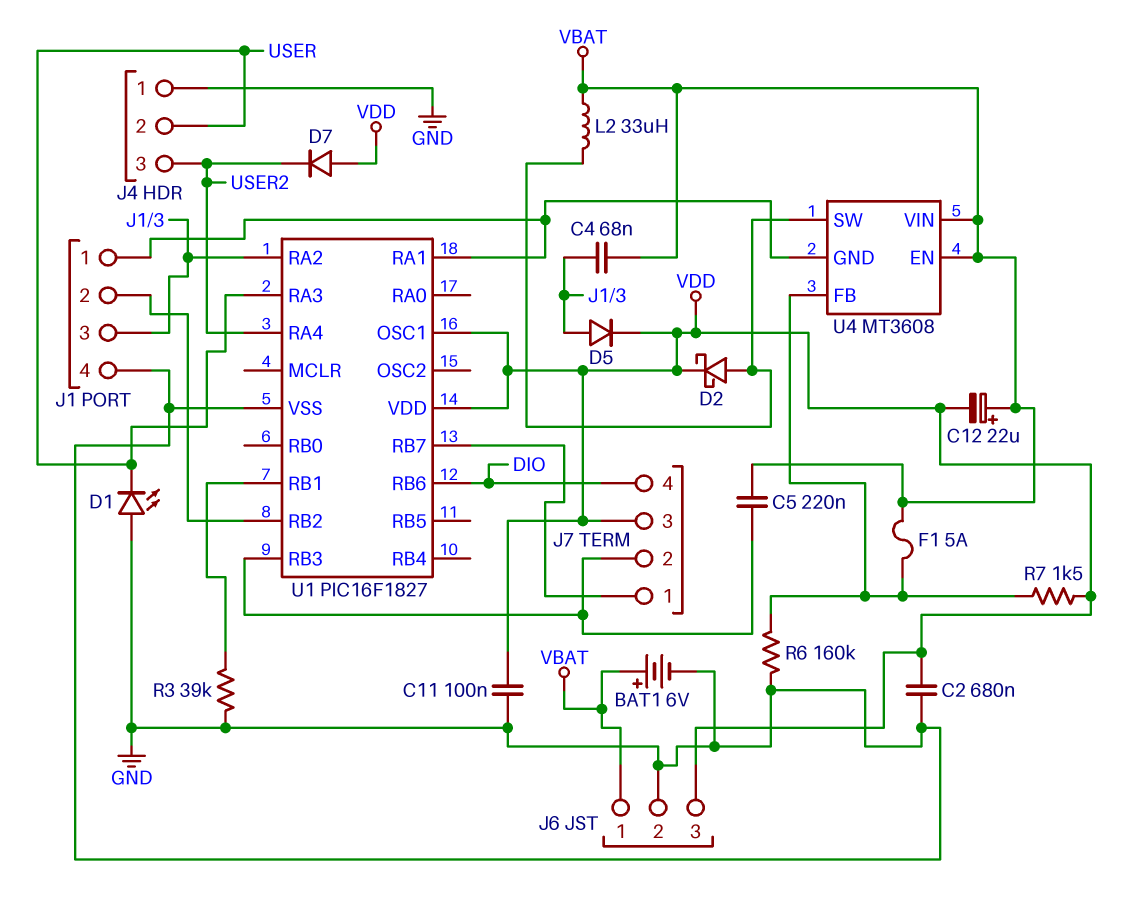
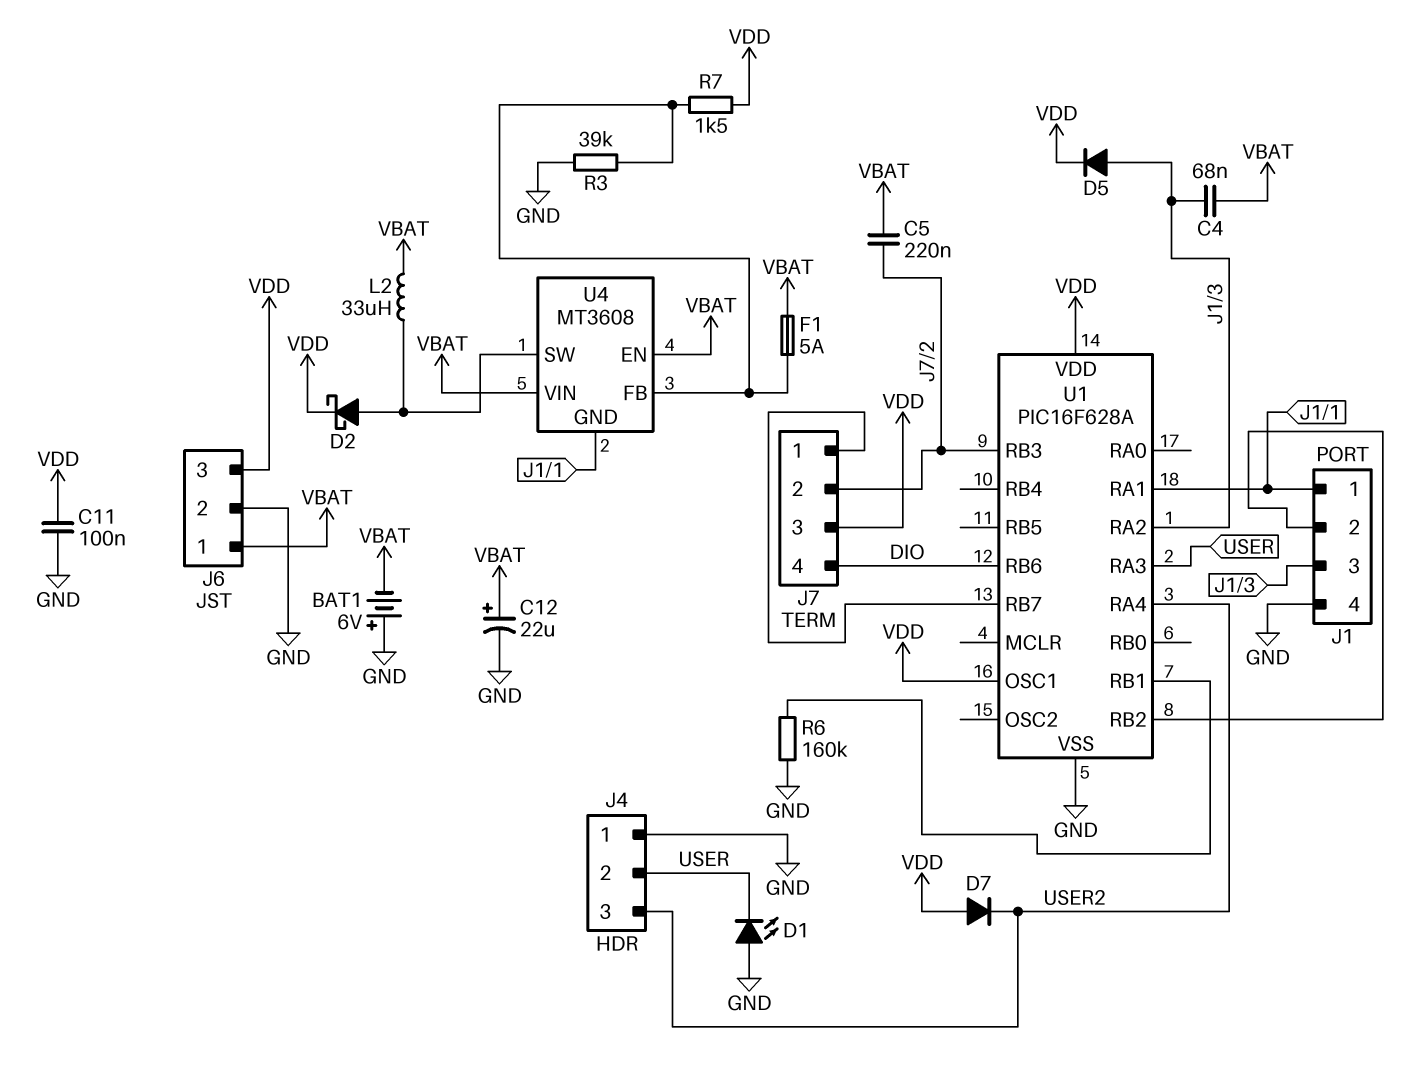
BAT1: 6V (plus VBAT, minus GND) -> 6V (plus GND, minus VBAT)
C2: 680nF (GND, VDD) -> none
C12: 22uF (plus VBAT, minus VDD) -> 22uF (plus VBAT, minus GND)
R3: 39k (GND, U1/RB1) -> 39k (GND, U4/FB)
R6: 160k (GND, U4/FB) -> 160k (GND, U1/RB1)
U1: PIC16F1827 -> PIC16F628A

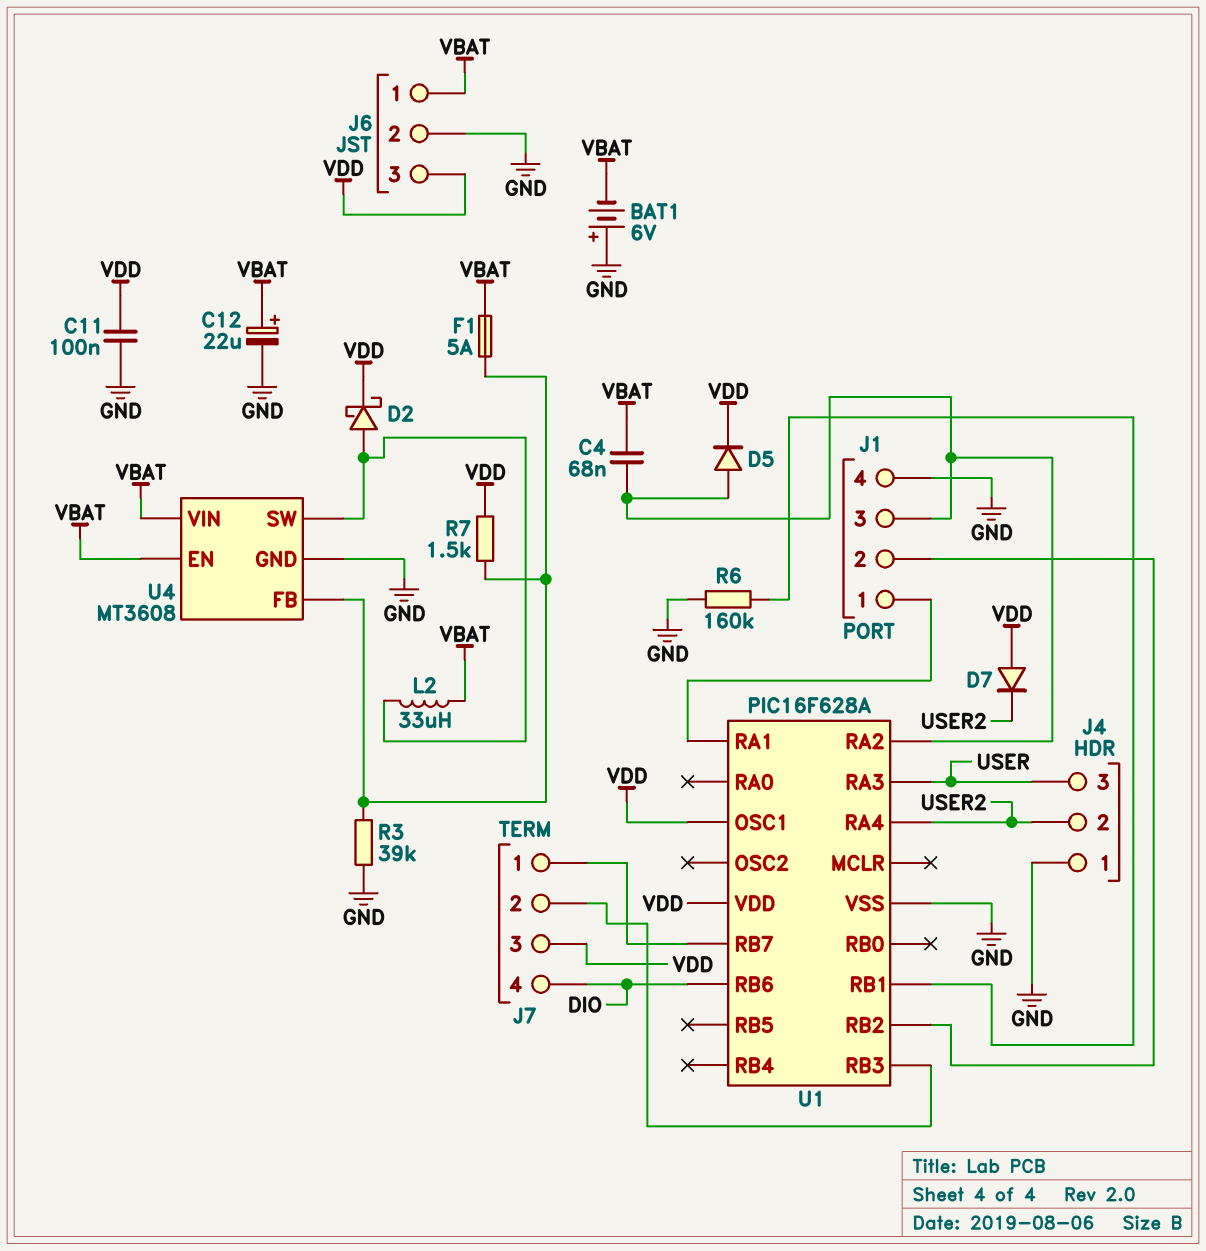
C5: 220nF (J7/2, VBAT) -> none
D1: LED (A GND, K USER) -> none
J4 pin 2: USER -> USER2
J4 pin 3: USER2 -> USER
U4 pin GND: J1/1 -> GND

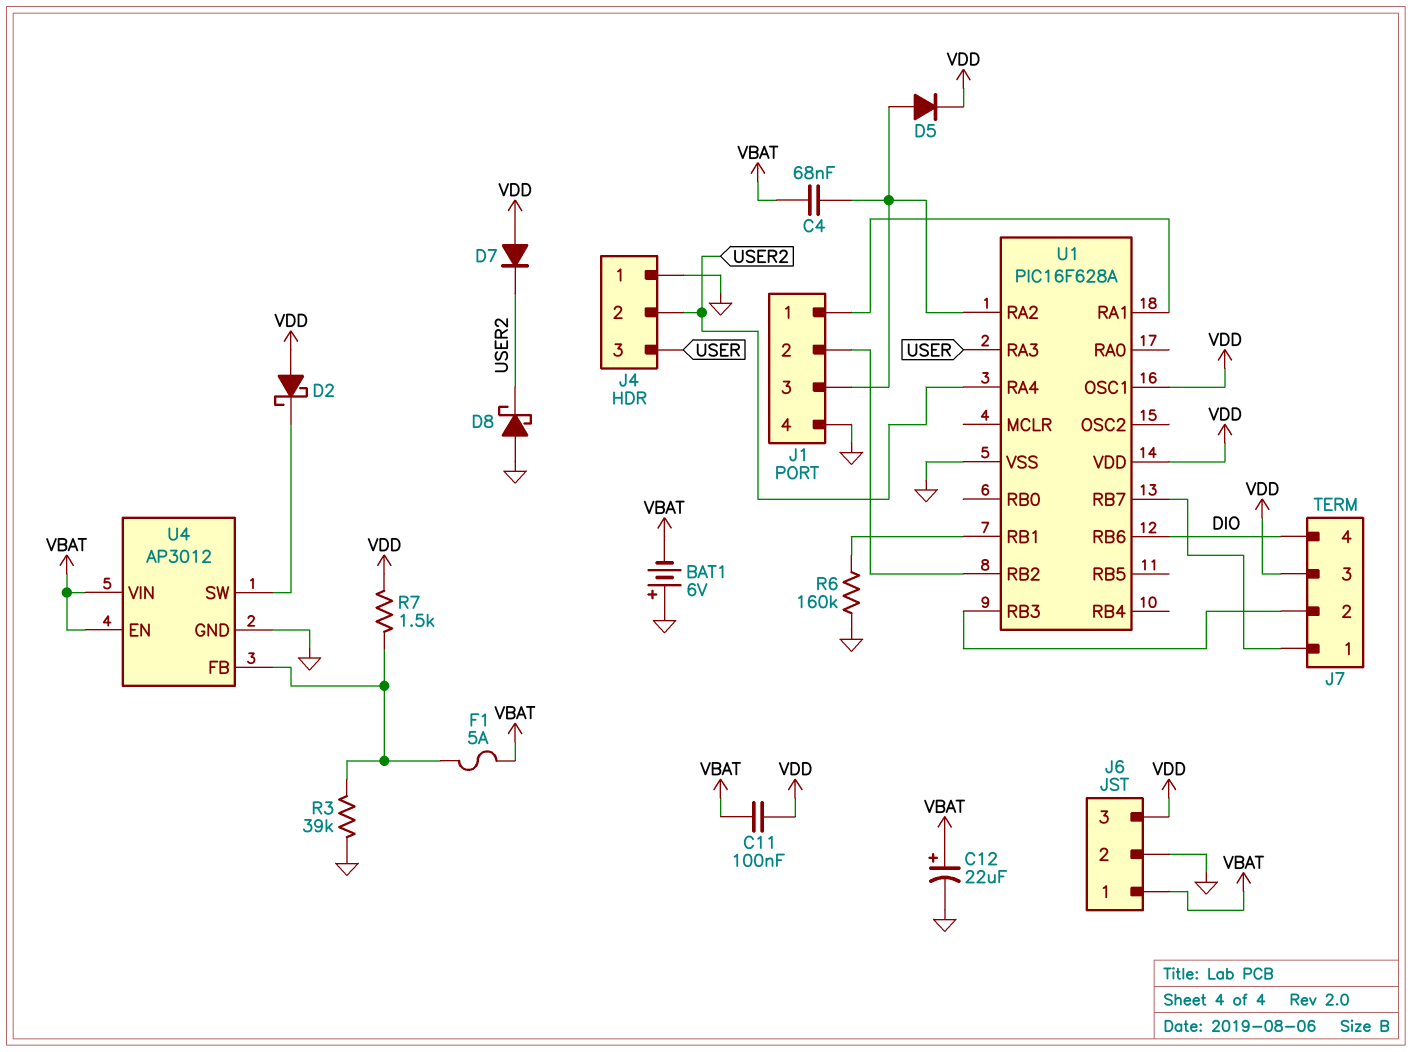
C11: 100nF (GND, VDD) -> 100nF (VBAT, VDD)
D2: schottky (A U4/SW, K VDD) -> schottky (A VDD, K U4/SW)
D8: none -> schottky (A GND, K USER2)
L2: 33uH (U4/SW, VBAT) -> none
U4: MT3608 -> AP3012

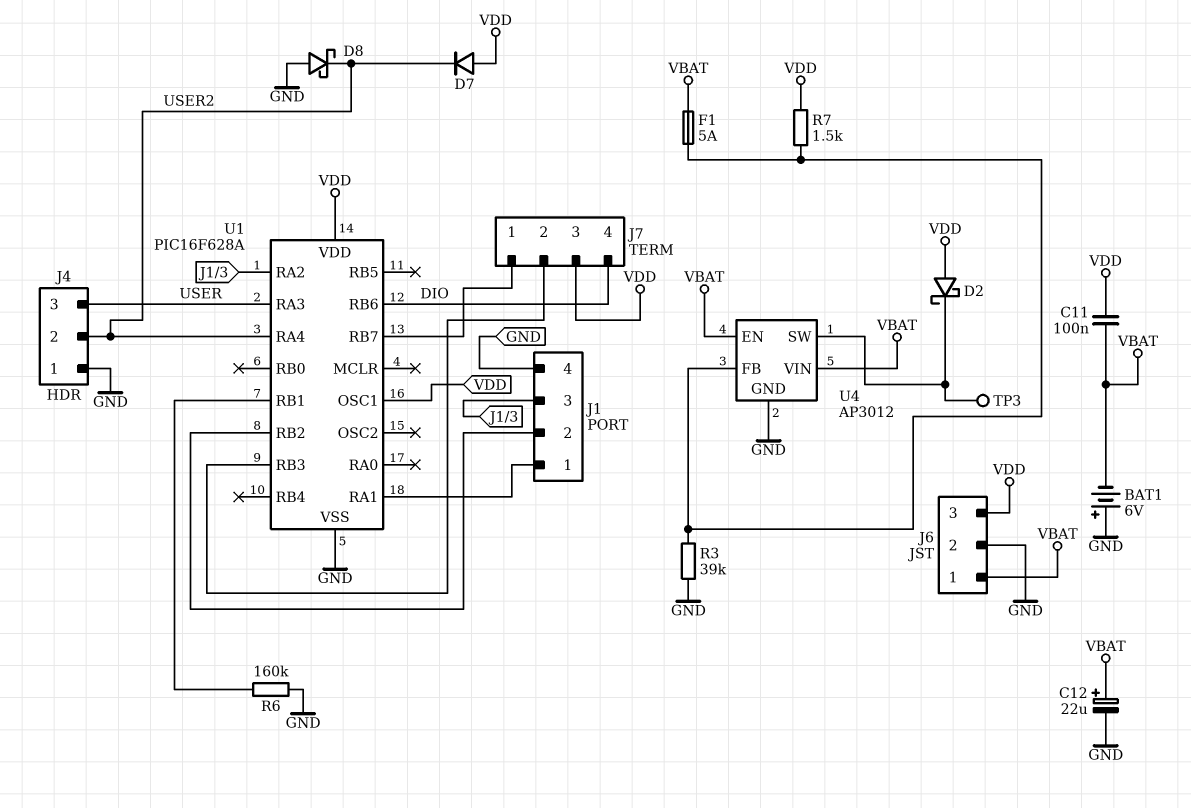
C4: 68nF (J1/3, VBAT) -> none
D5: diode (A J1/3, K VDD) -> none
TP3: none -> test point (U4/SW)

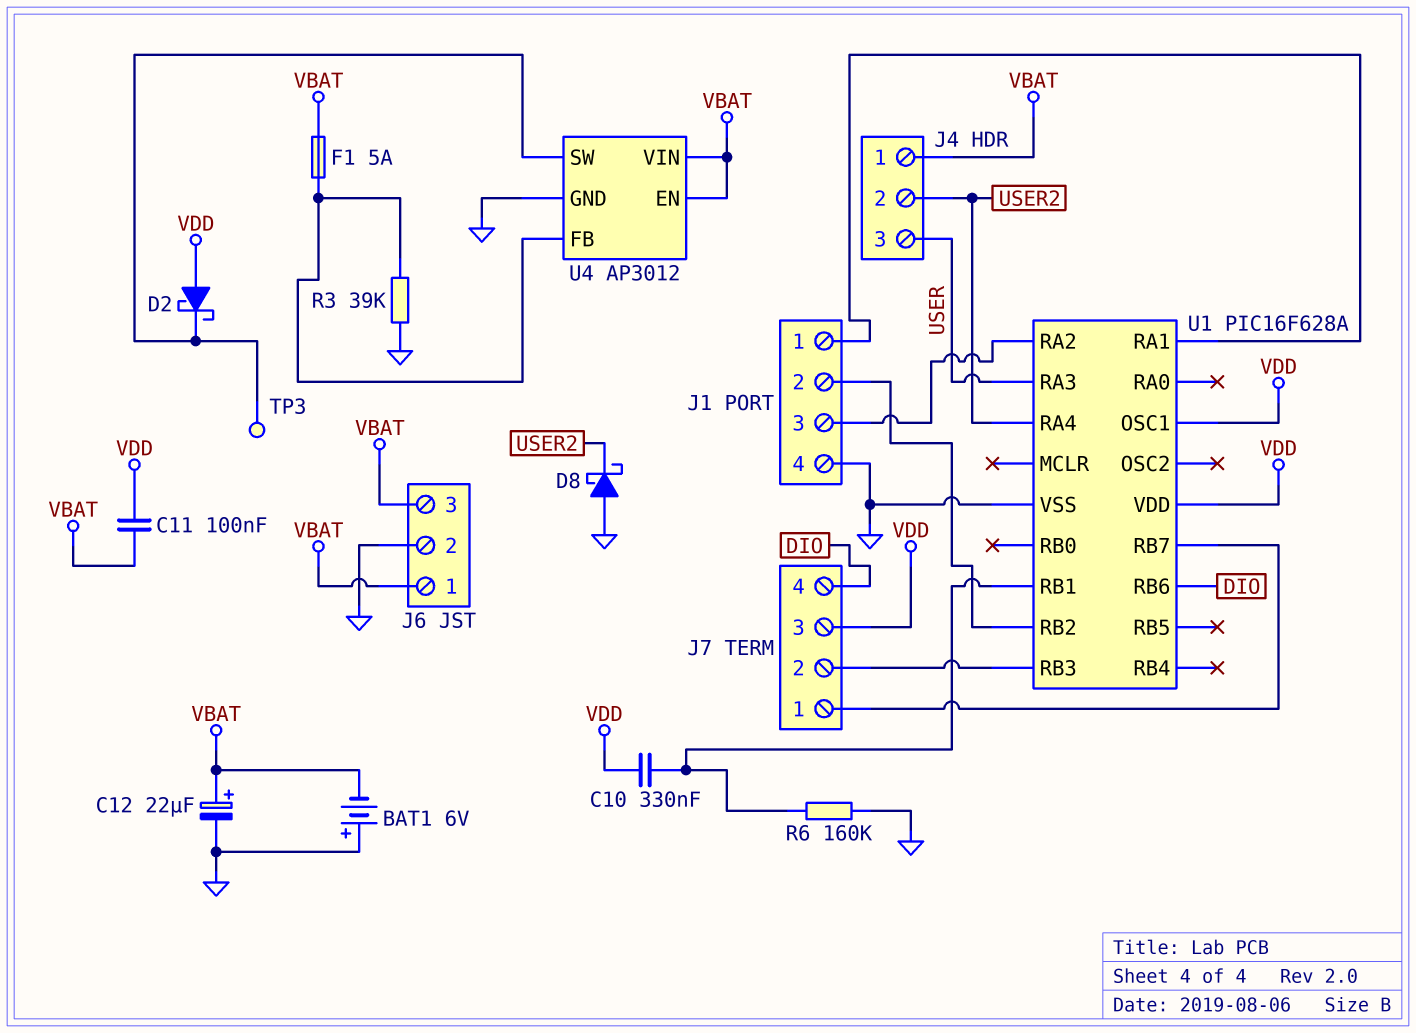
C10: none -> 330nF (U1/RB1, VDD)
D7: diode (A VDD, K USER2) -> none
J4 pin 1: GND -> VBAT
J6 pin 3: VDD -> VBAT
R7: 1.5k (U4/FB, VDD) -> none

